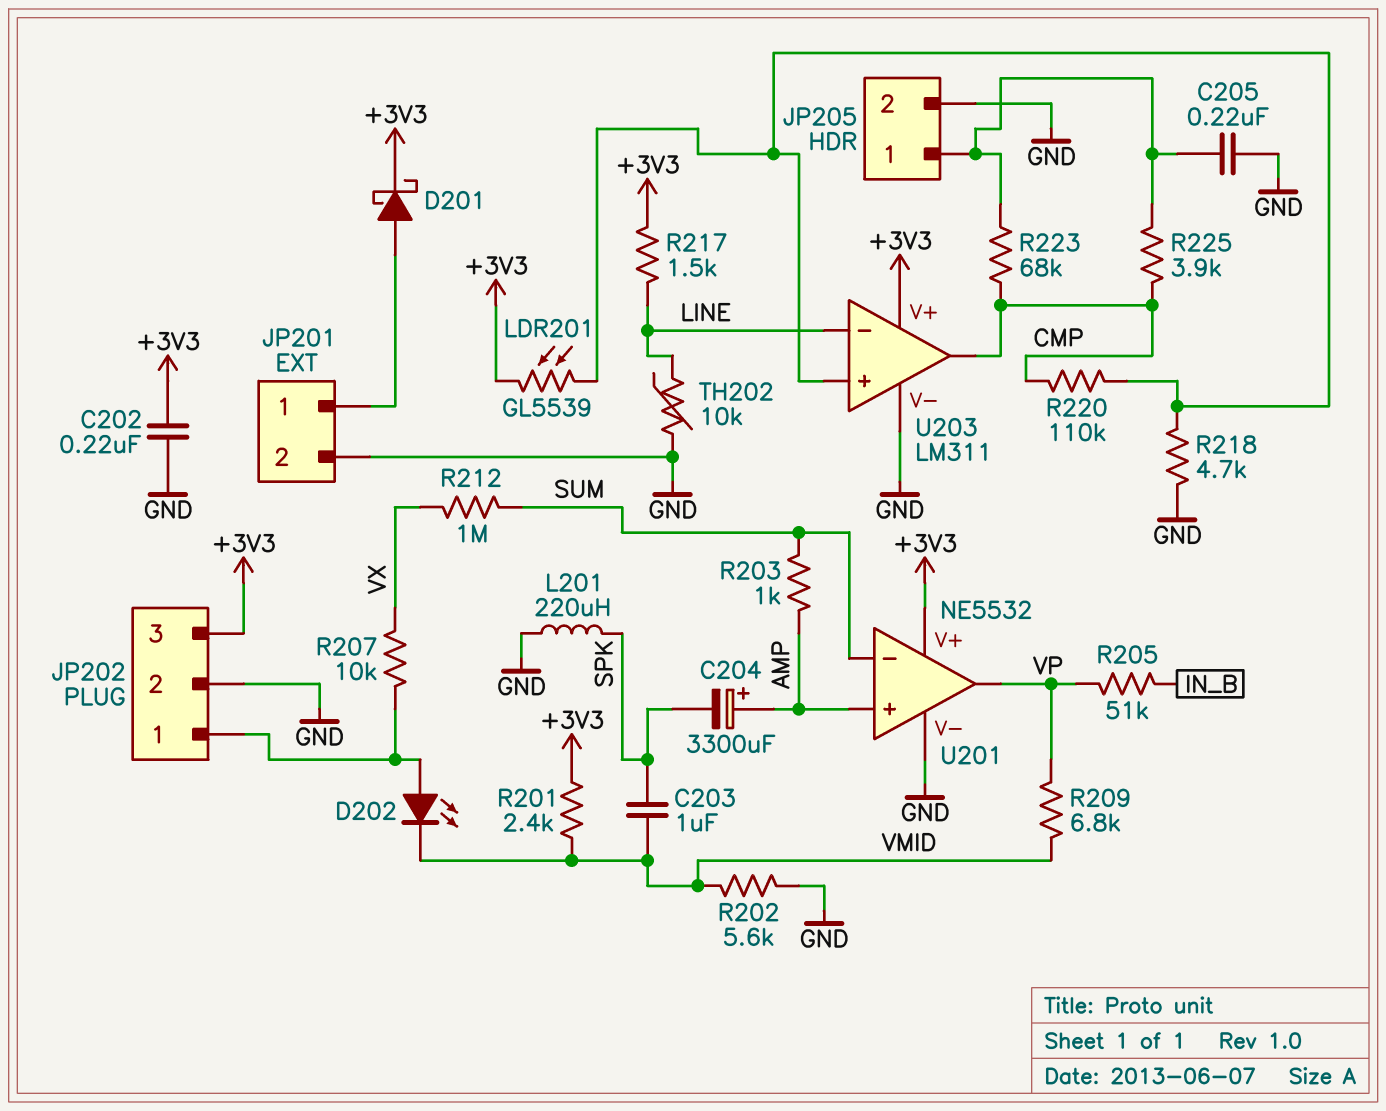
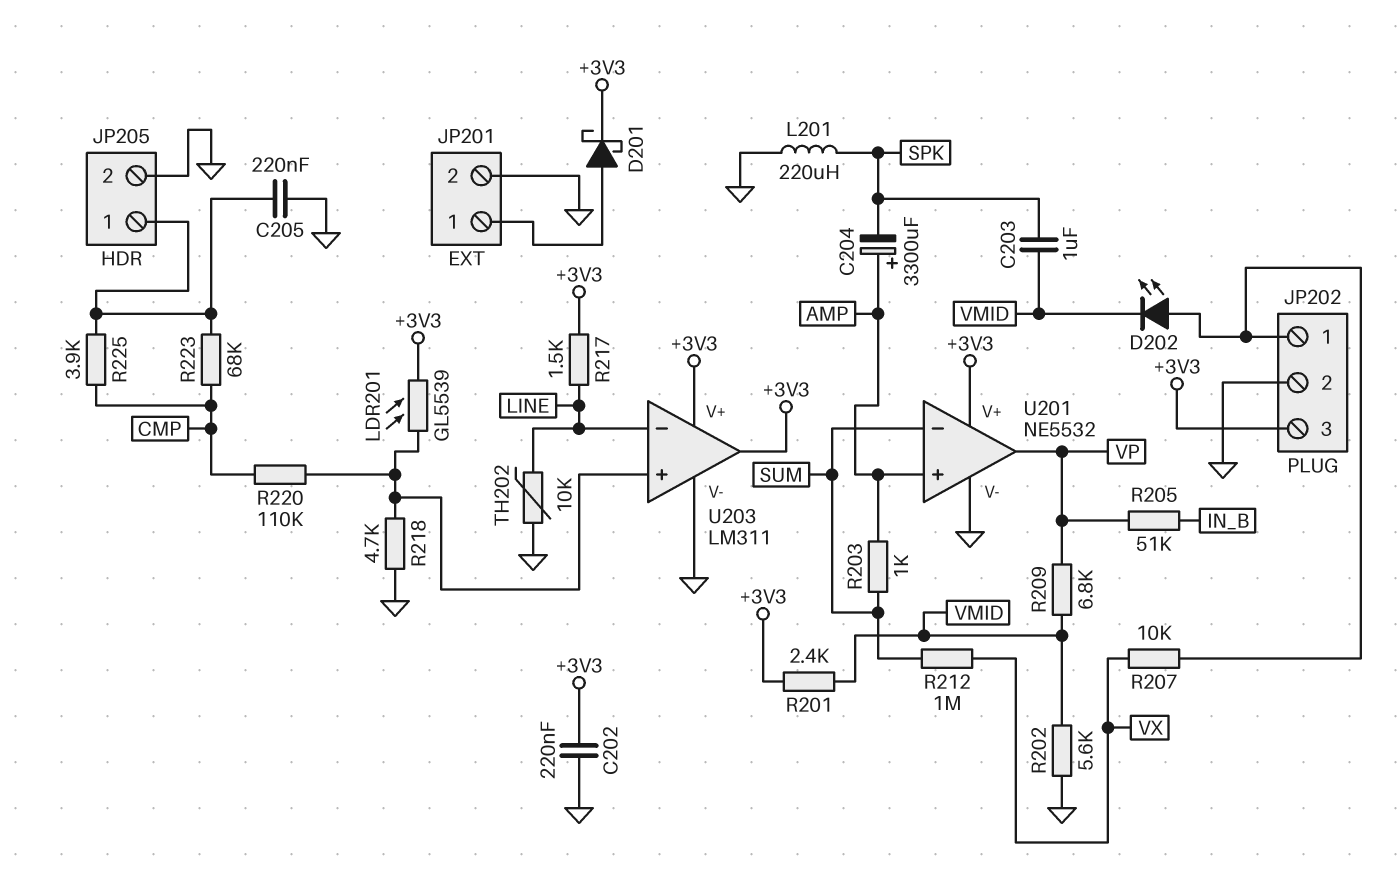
U203 pin out: CMP -> +3V3

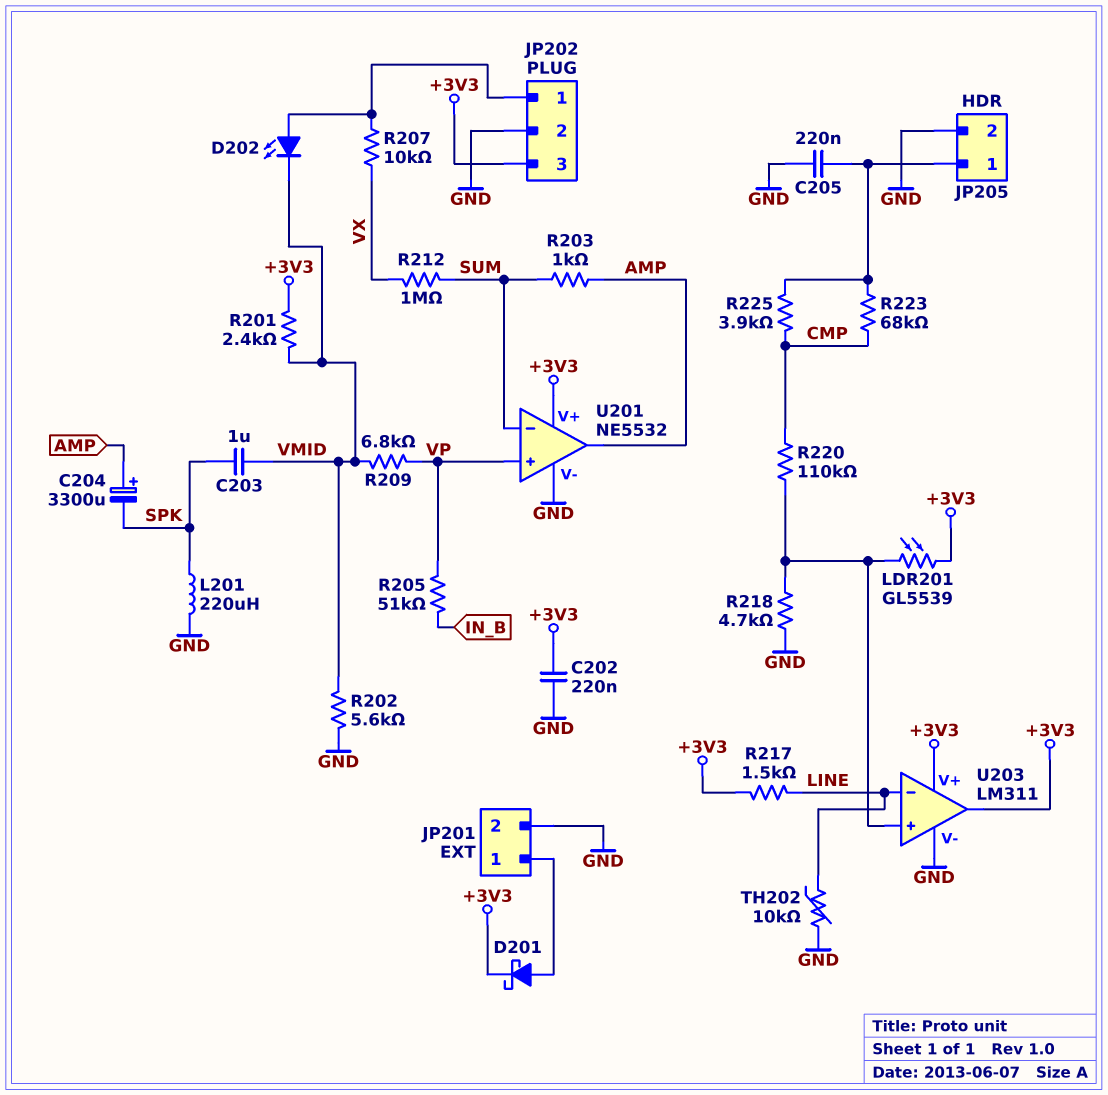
U201 pin in+: AMP -> VP
U201 pin out: VP -> AMP

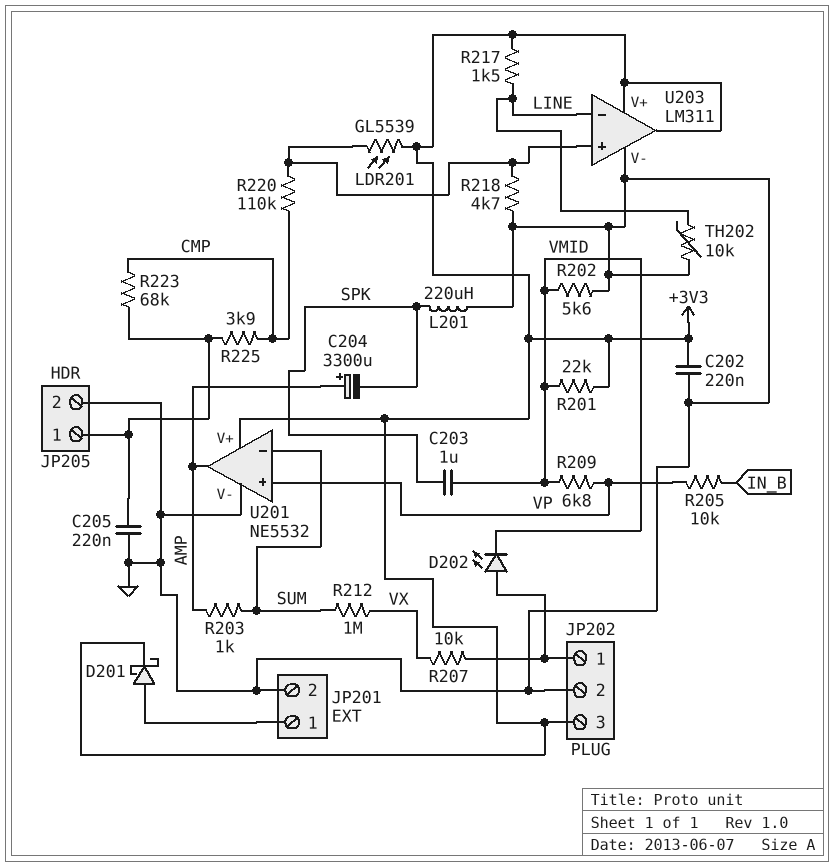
R201: 2.4k (+3V3, VMID) -> 22k (+3V3, VMID)
R205: 51k (IN_B, VP) -> 10k (IN_B, VP)

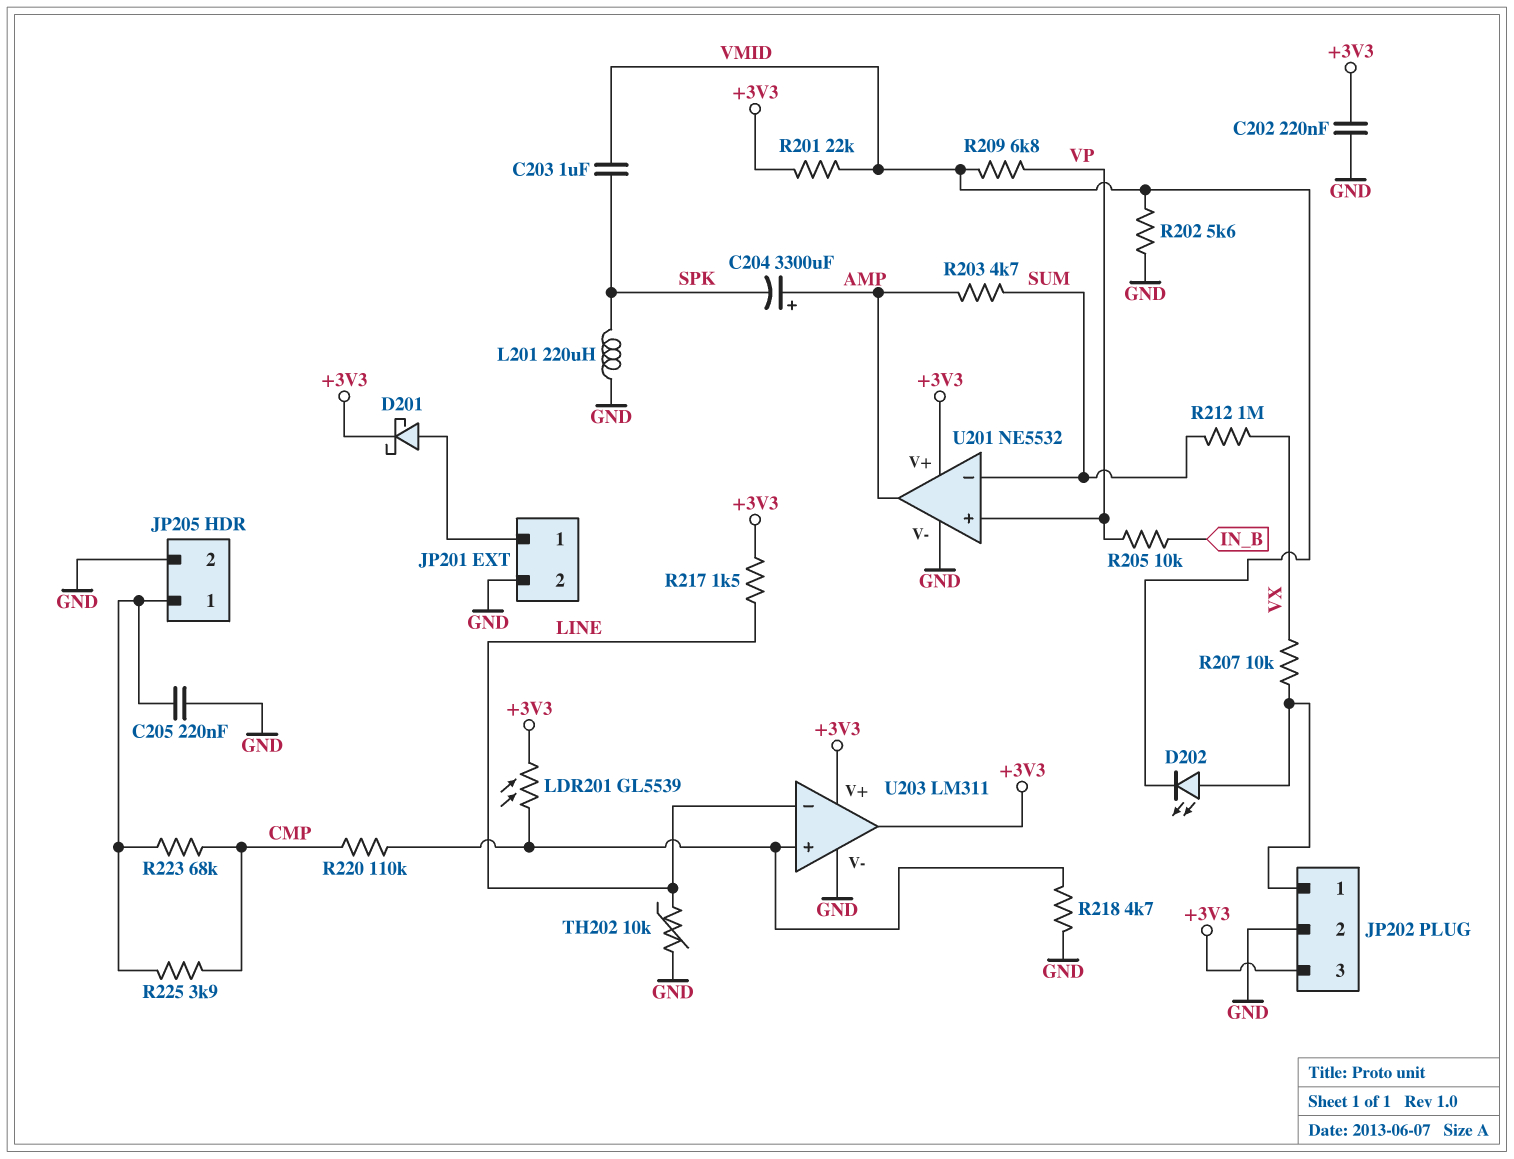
R203: 1k (AMP, SUM) -> 4.7k (AMP, SUM)

